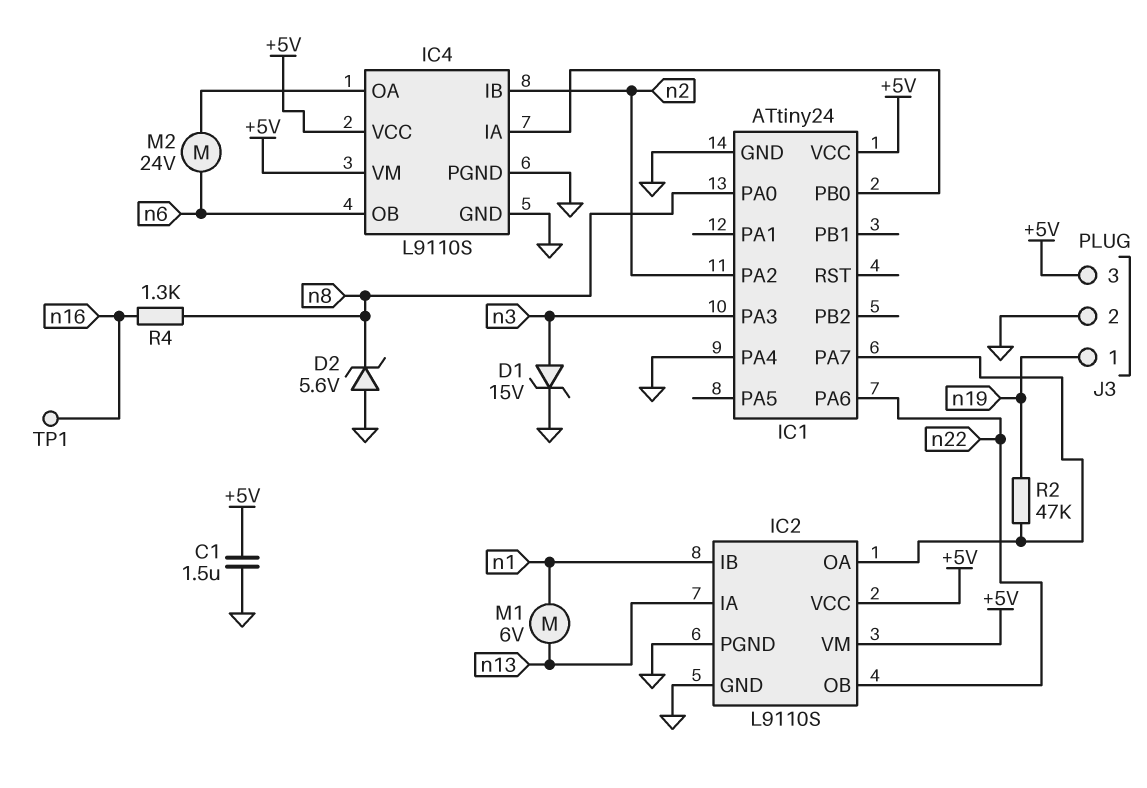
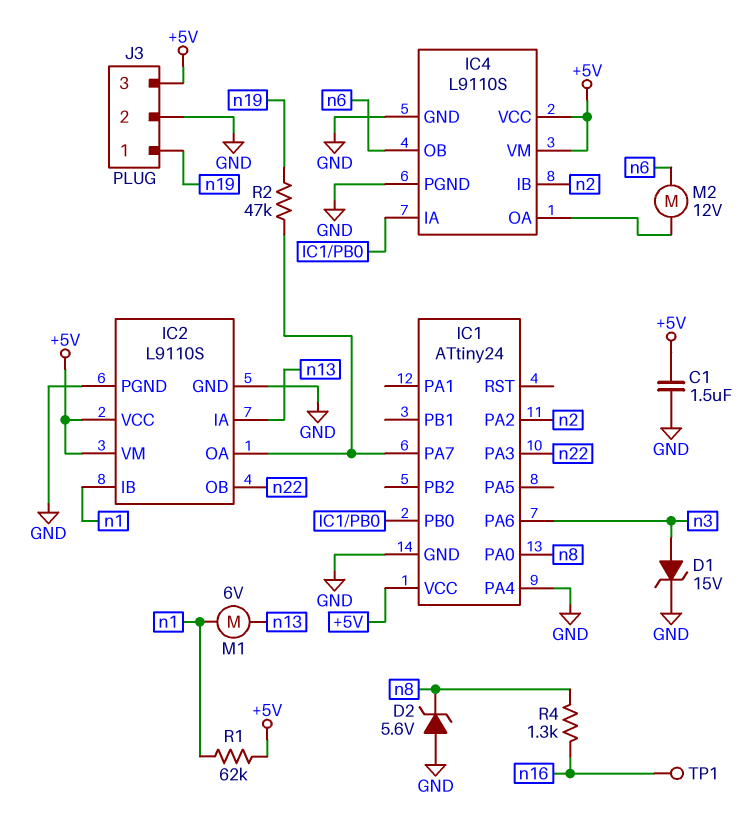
IC1 pin PA3: n3 -> n22
IC1 pin PA6: n22 -> n3
M2: motor 24V (IC4/OA, n6) -> motor 12V (IC4/OA, n6)
R1: none -> 62k (+5V, n1)

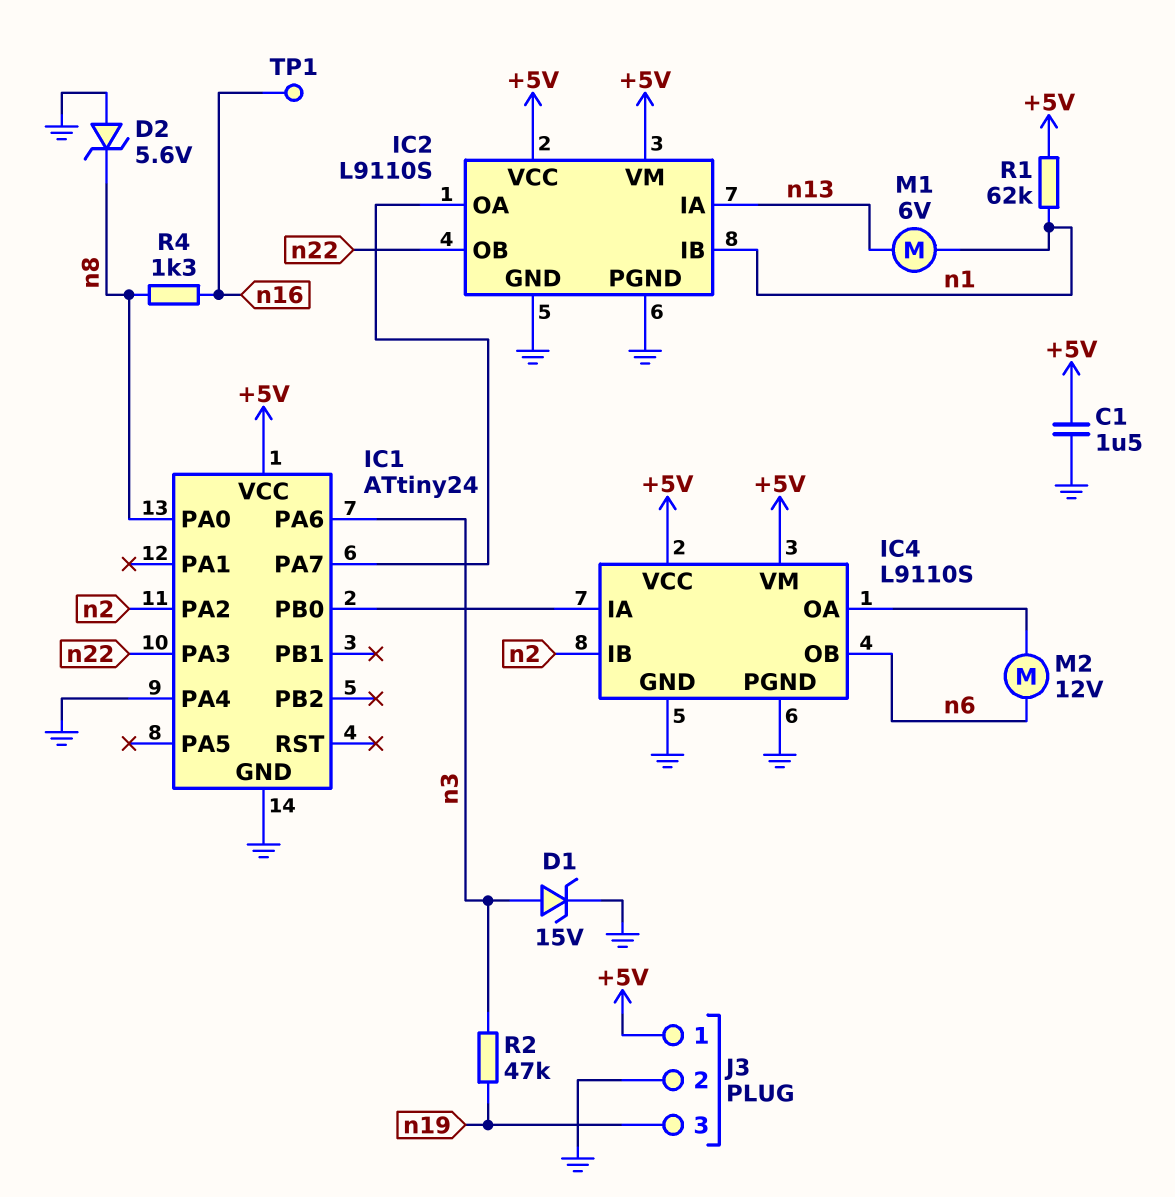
J3 pin 1: n19 -> +5V
J3 pin 3: +5V -> n19
R2: 47k (IC1/PA7, n19) -> 47k (n3, n19)

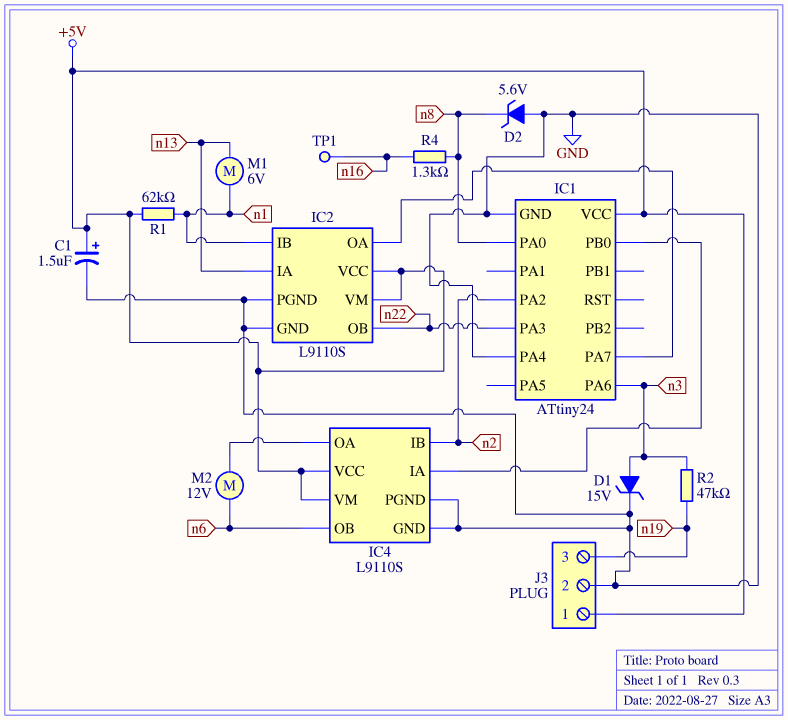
C1: 1.5uF (+5V, GND) -> 1.5uF (plus +5V, minus GND)

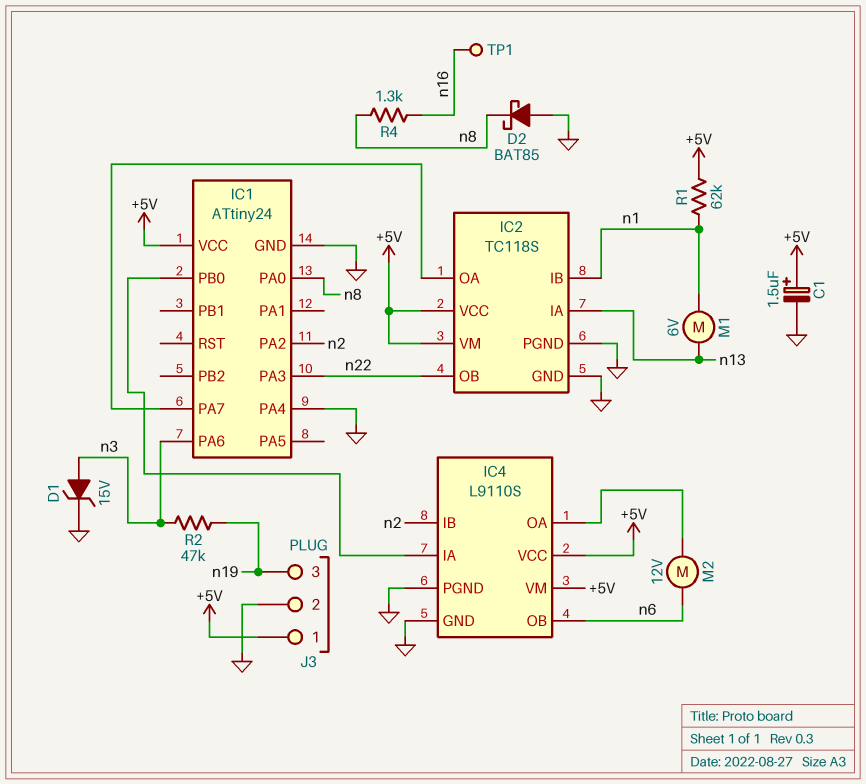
D2: zener 5.6V (A GND, K n8) -> schottky BAT85 (A GND, K n8)
IC2: L9110S -> TC118S

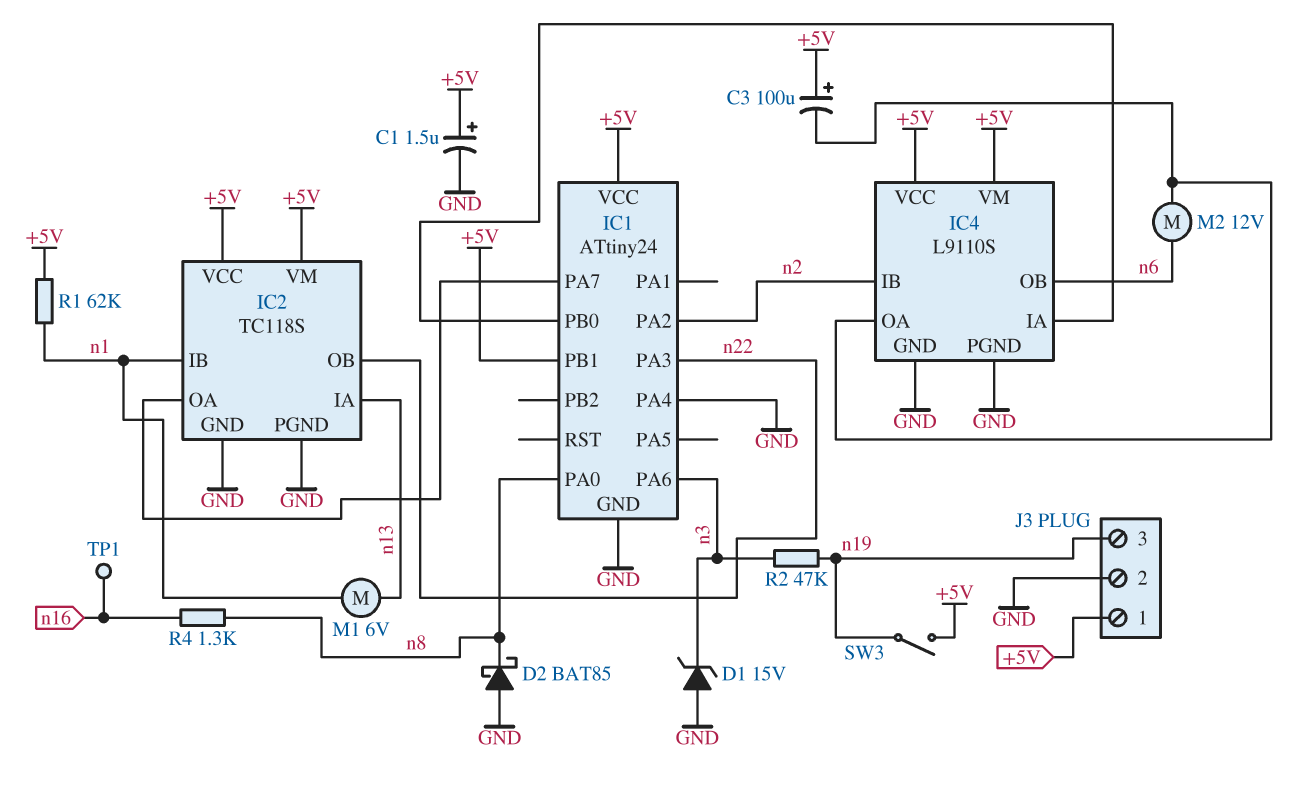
C3: none -> 100uF (plus +5V, minus IC4/OA)
D1: zener 15V (A n3, K GND) -> zener 15V (A GND, K n3)
IC1 pin PB1: none -> +5V
SW3: none -> switch (+5V, n19)

